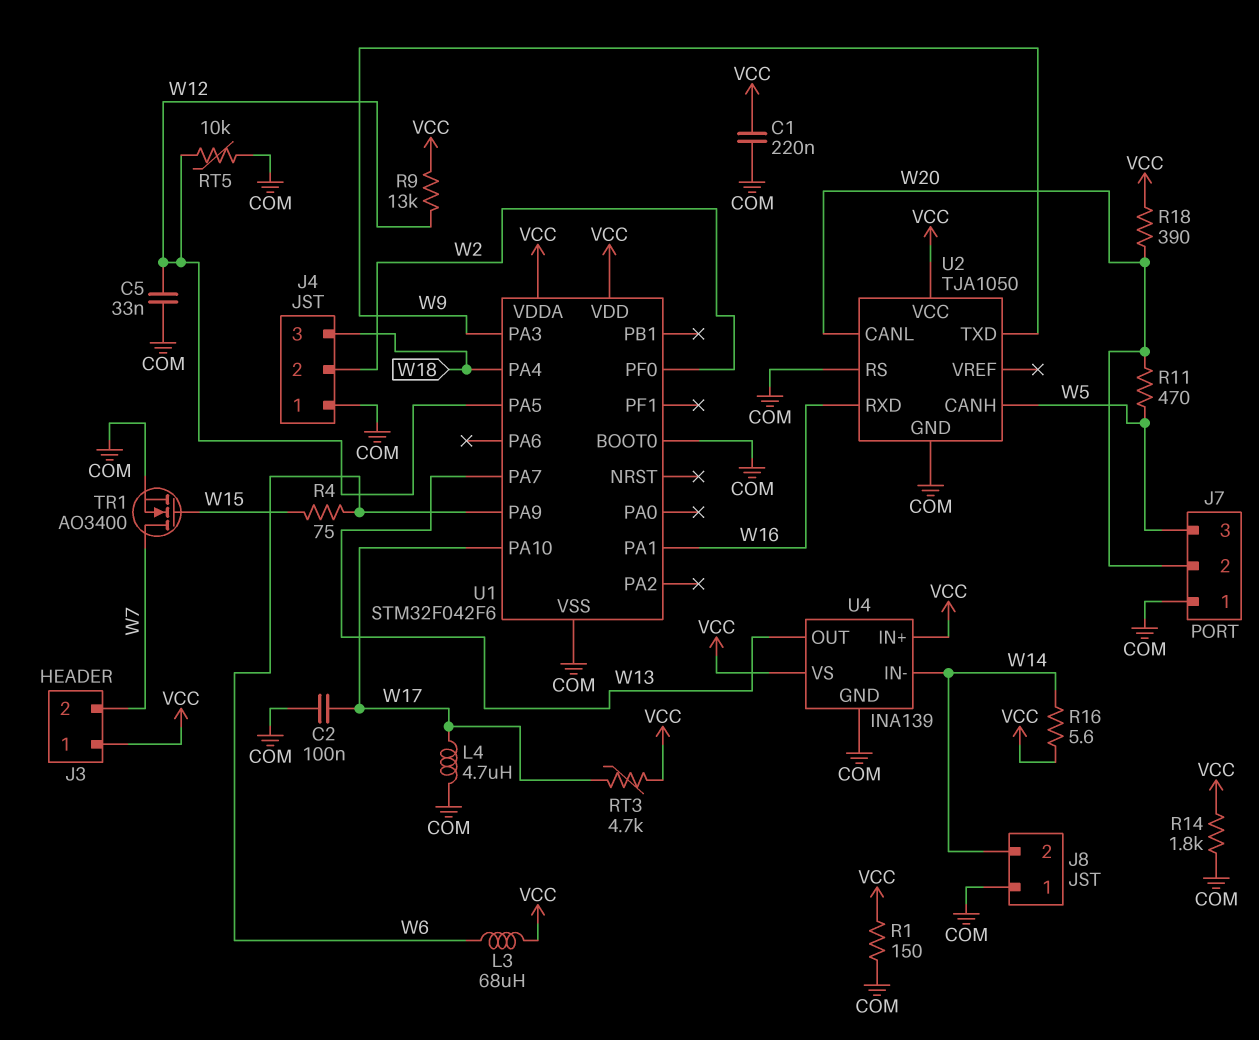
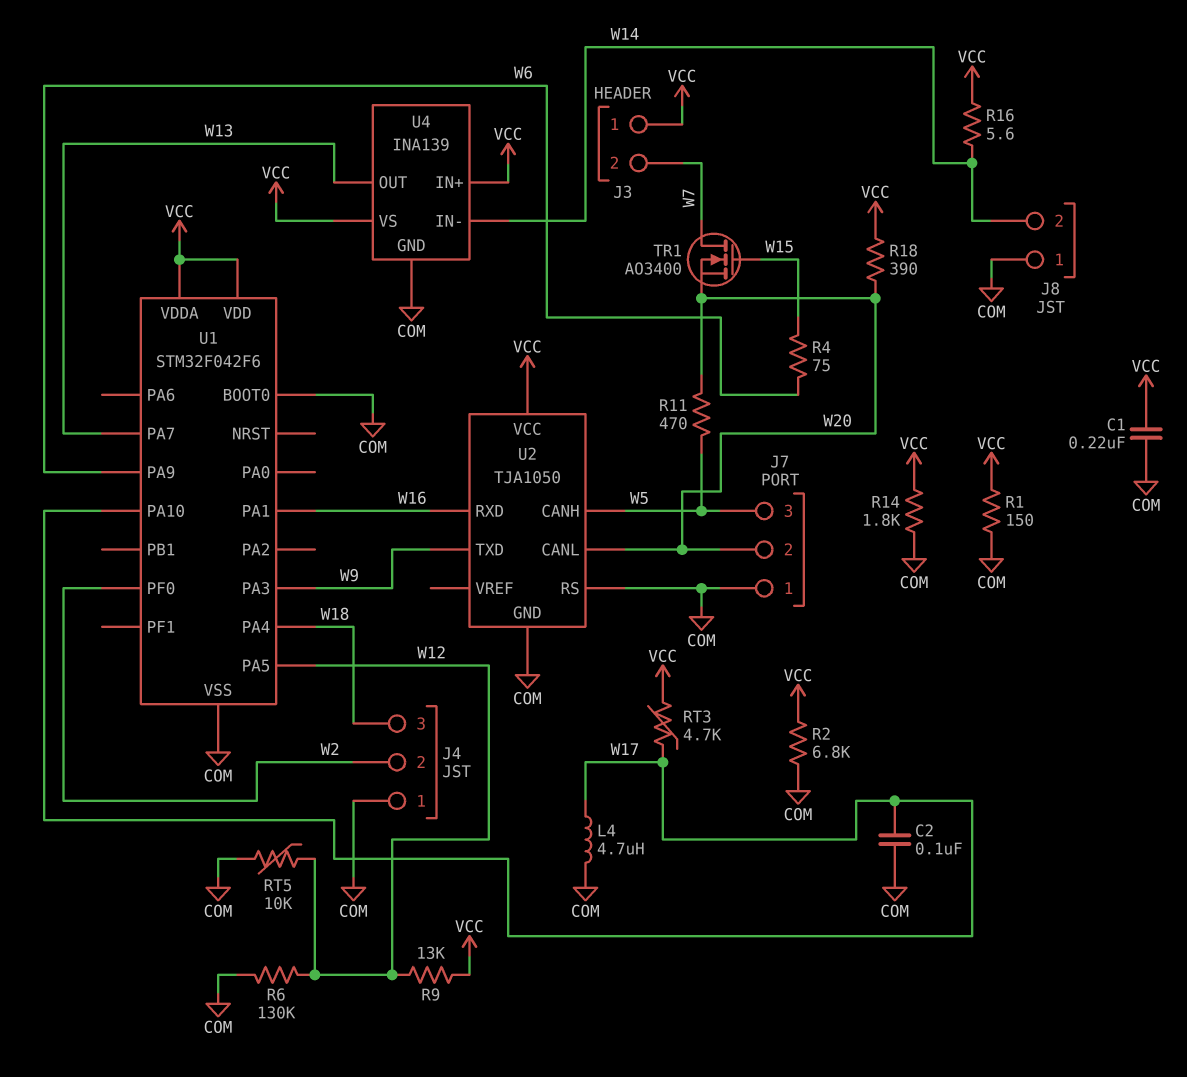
C5: 33nF (COM, W12) -> none
L3: 68uH (VCC, W6) -> none
R2: none -> 6.8k (COM, VCC)
R6: none -> 130k (COM, W12)
TR1: NMOS AO3400 (G W15, D W7, S COM) -> NMOS AO3400 (G W15, D W7, S W20)

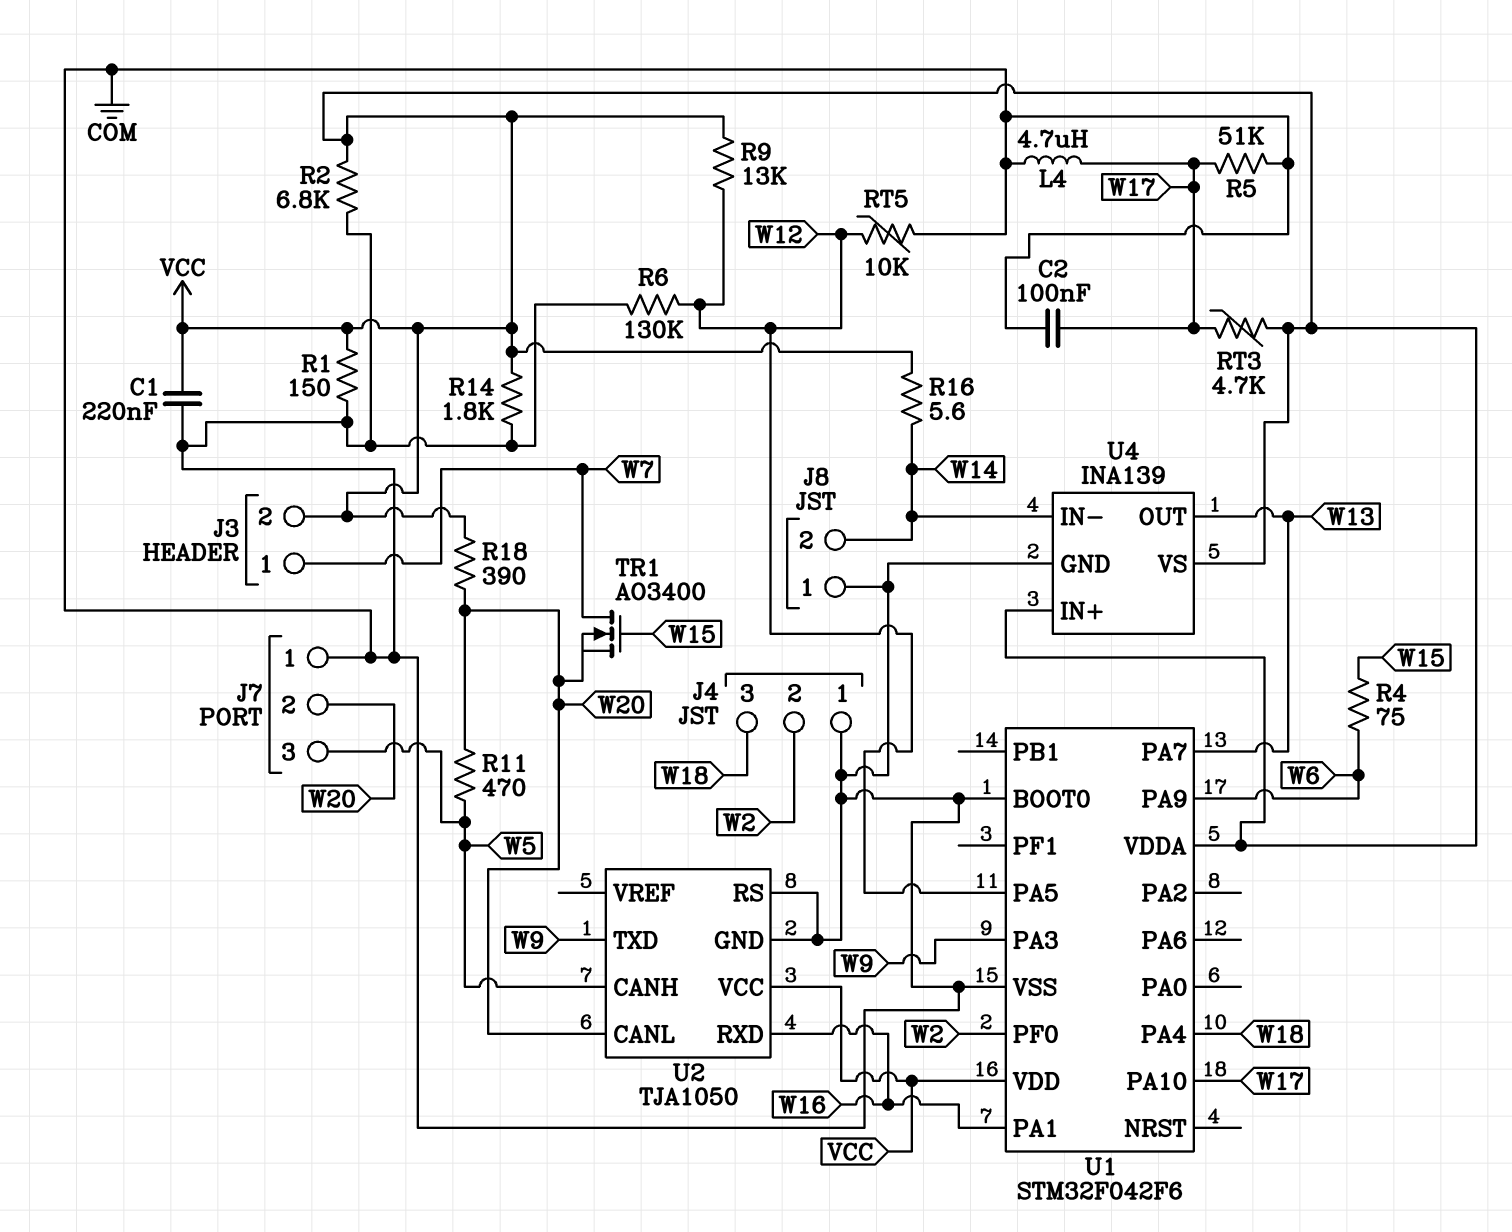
J3 pin 1: VCC -> W7
J3 pin 2: W7 -> VCC
R5: none -> 51k (COM, W17)

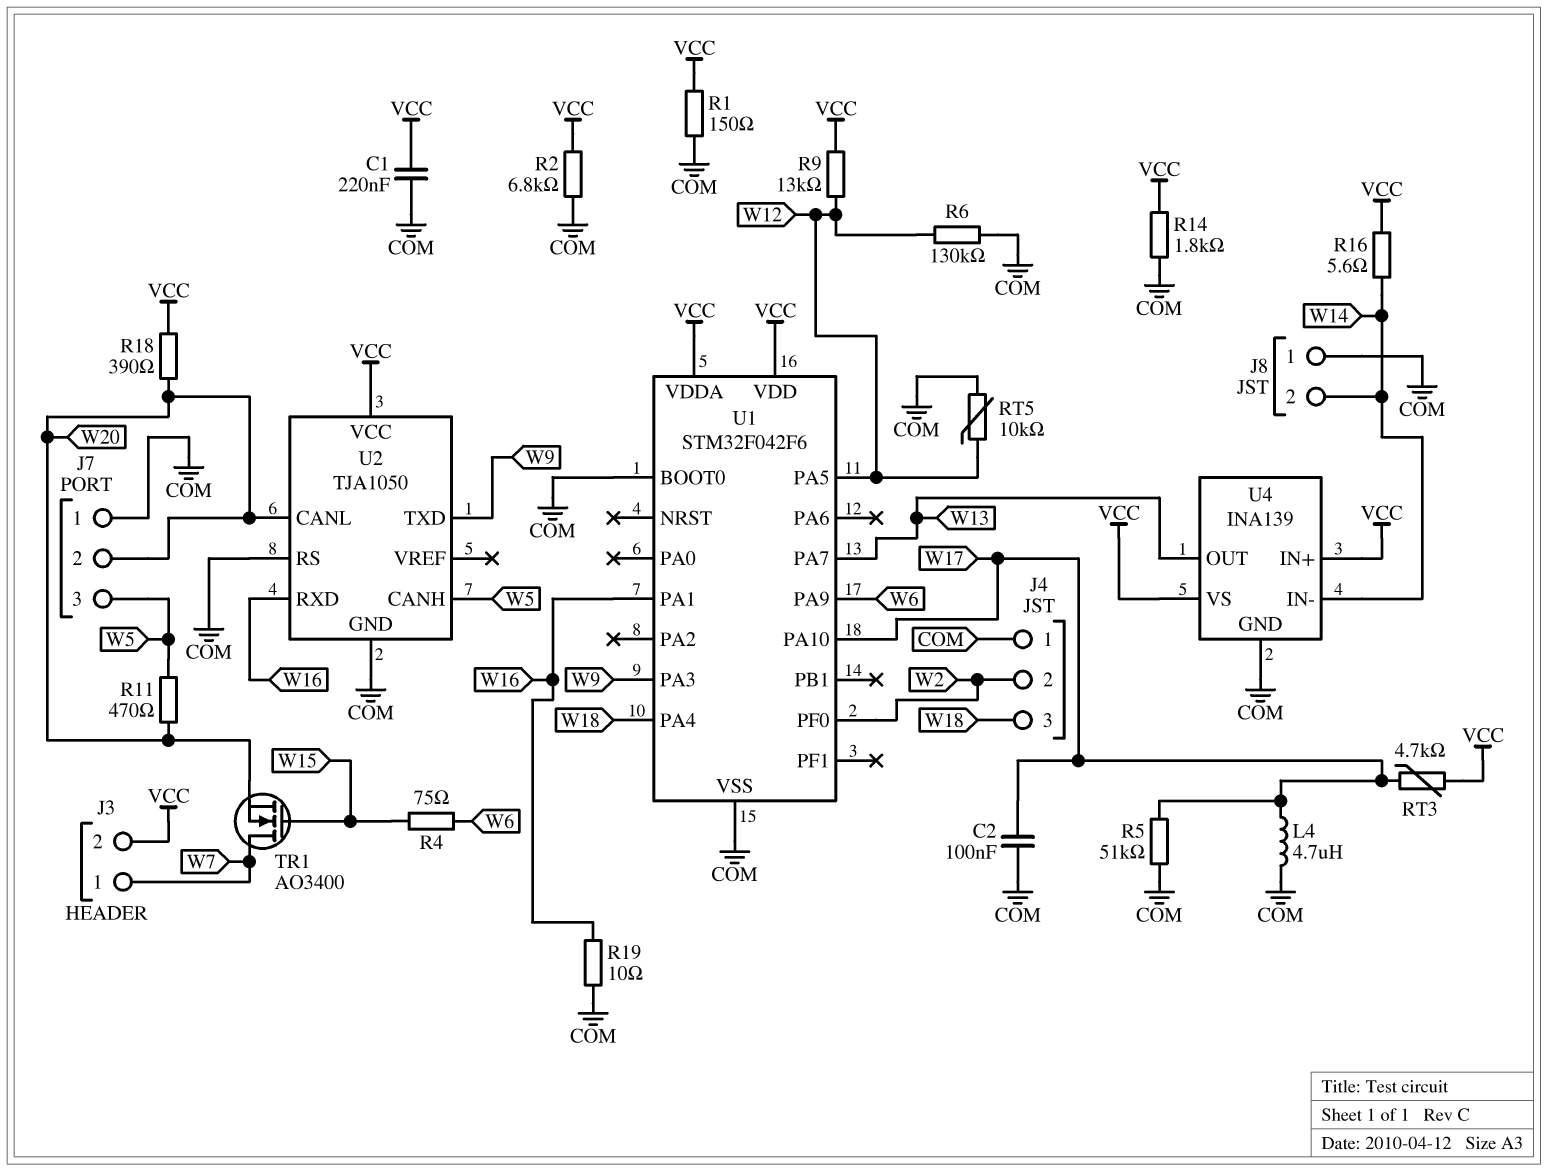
R19: none -> 10 (COM, W16)

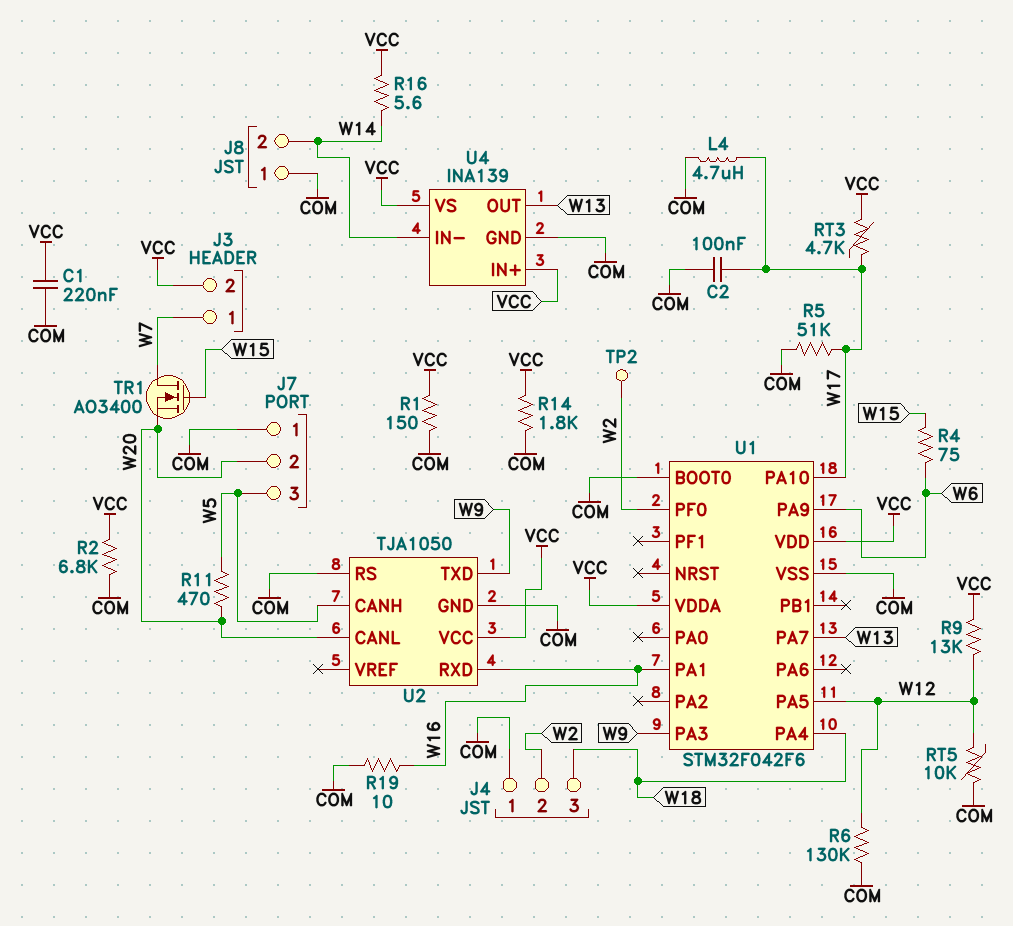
R18: 390 (VCC, W20) -> none
TP2: none -> test point (W2)

